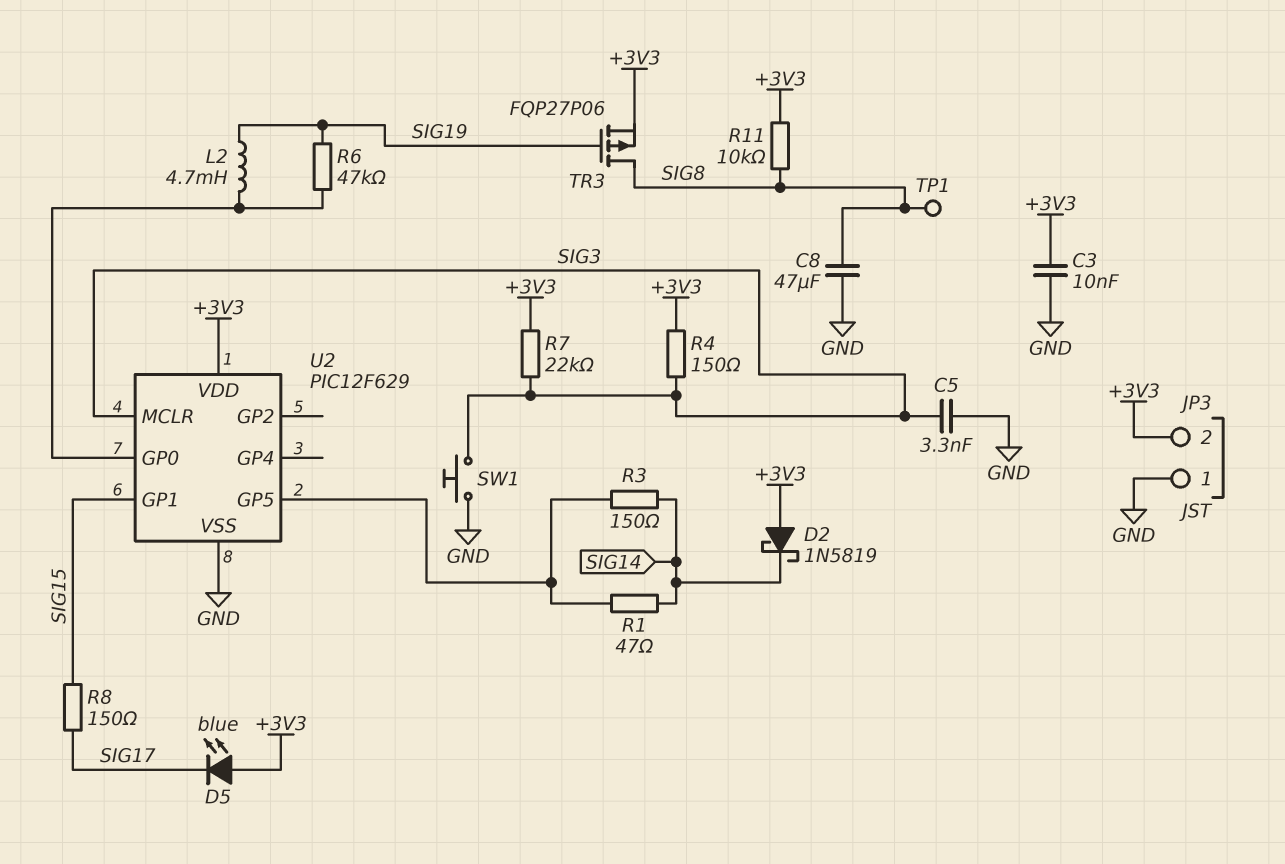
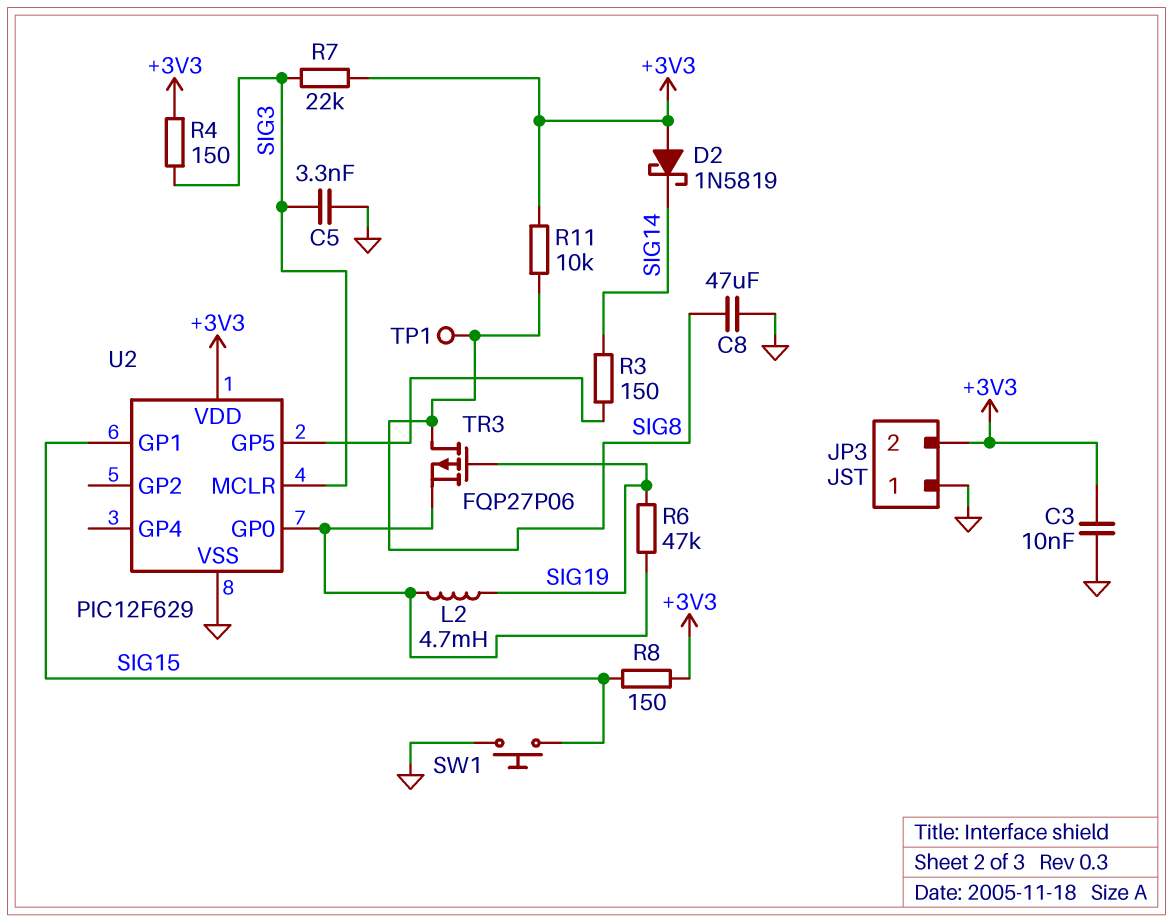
D5: LED blue (A +3V3, K SIG17) -> none
R1: 47 (SIG14, U2/GP5) -> none
R8: 150 (SIG15, SIG17) -> 150 (+3V3, SIG15)
SW1: button (GND, SIG3) -> button (GND, SIG15)
TR3: PMOS FQP27P06 (G SIG19, D SIG8, S +3V3) -> PMOS FQP27P06 (G SIG19, D SIG8, S U2/GP0)

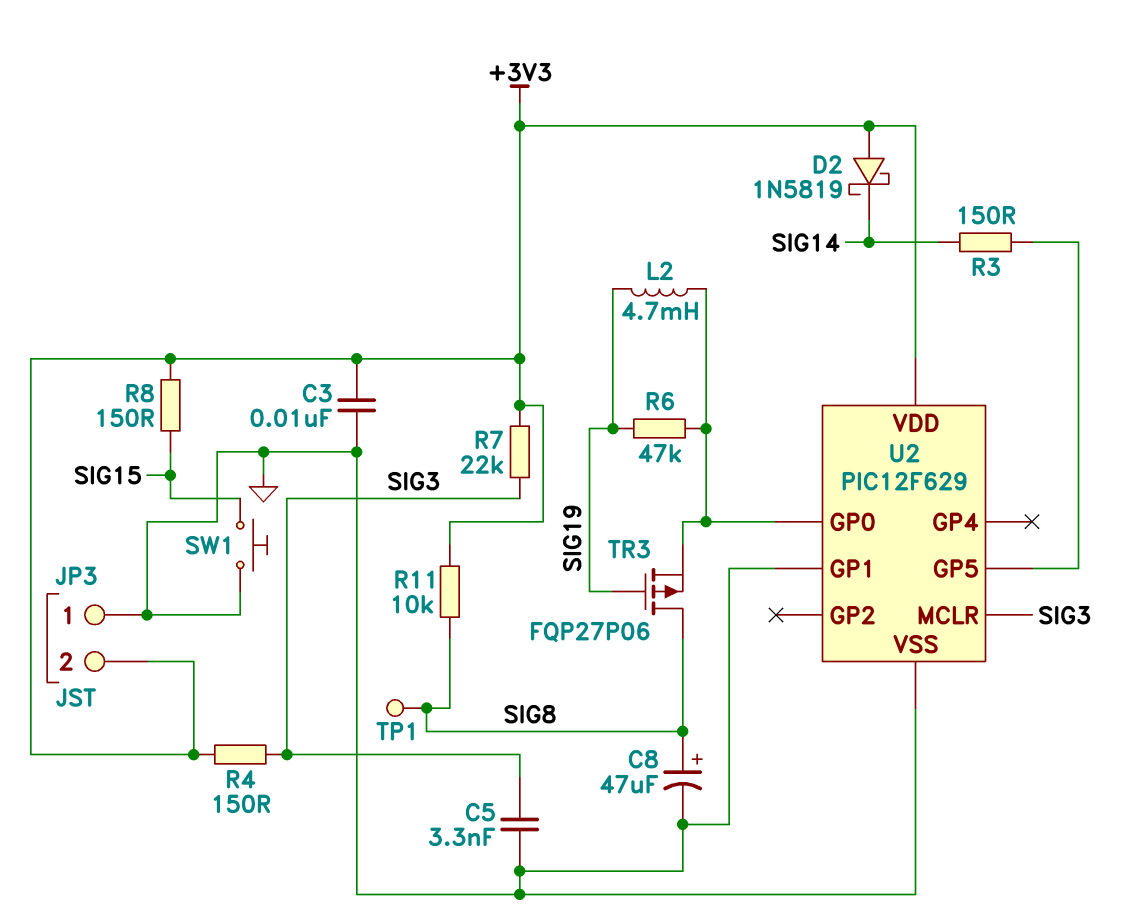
C8: 47uF (GND, SIG8) -> 47uF (plus SIG8, minus GND)
U2 pin GP1: SIG15 -> GND

